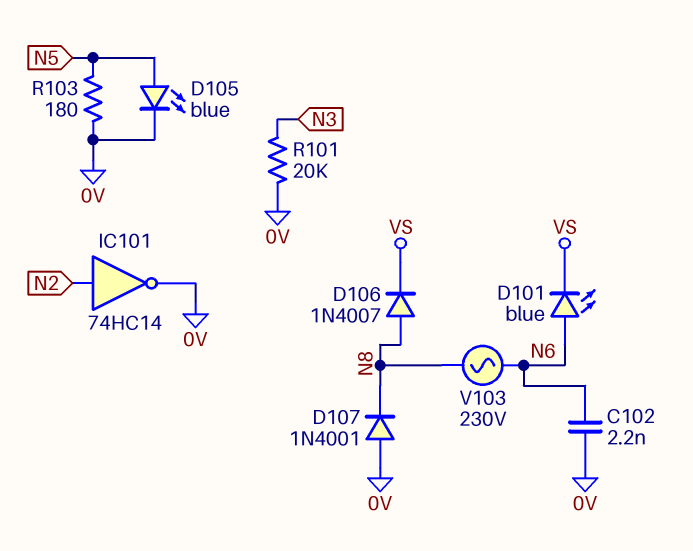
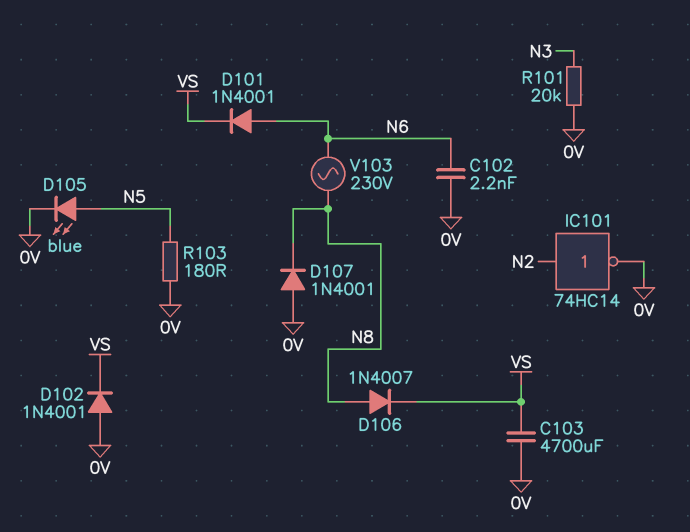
C103: none -> 4700uF (0V, VS)
D101: LED blue (A N6, K VS) -> diode 1N4001 (A N6, K VS)
D102: none -> diode 1N4001 (A 0V, K VS)

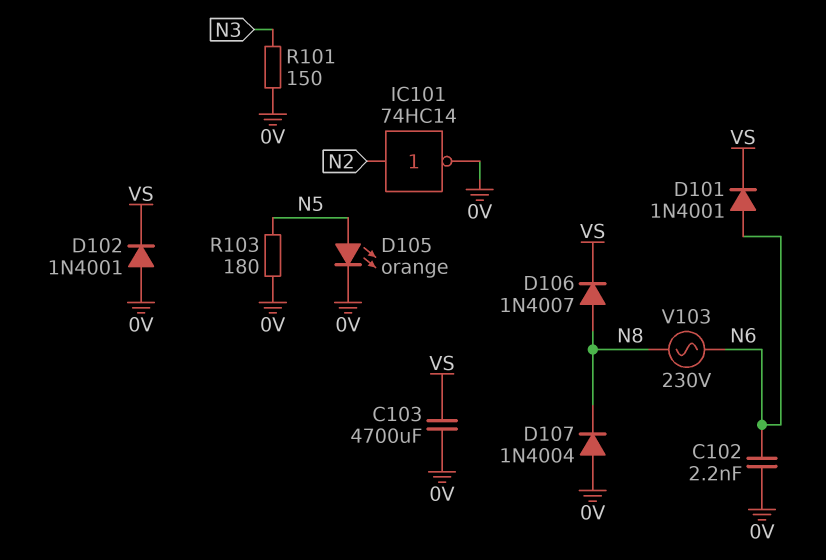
D105: LED blue (A N5, K 0V) -> LED orange (A N5, K 0V)
D107: diode 1N4001 (A 0V, K N8) -> diode 1N4004 (A 0V, K N8)
R101: 20k (0V, N3) -> 150 (0V, N3)

